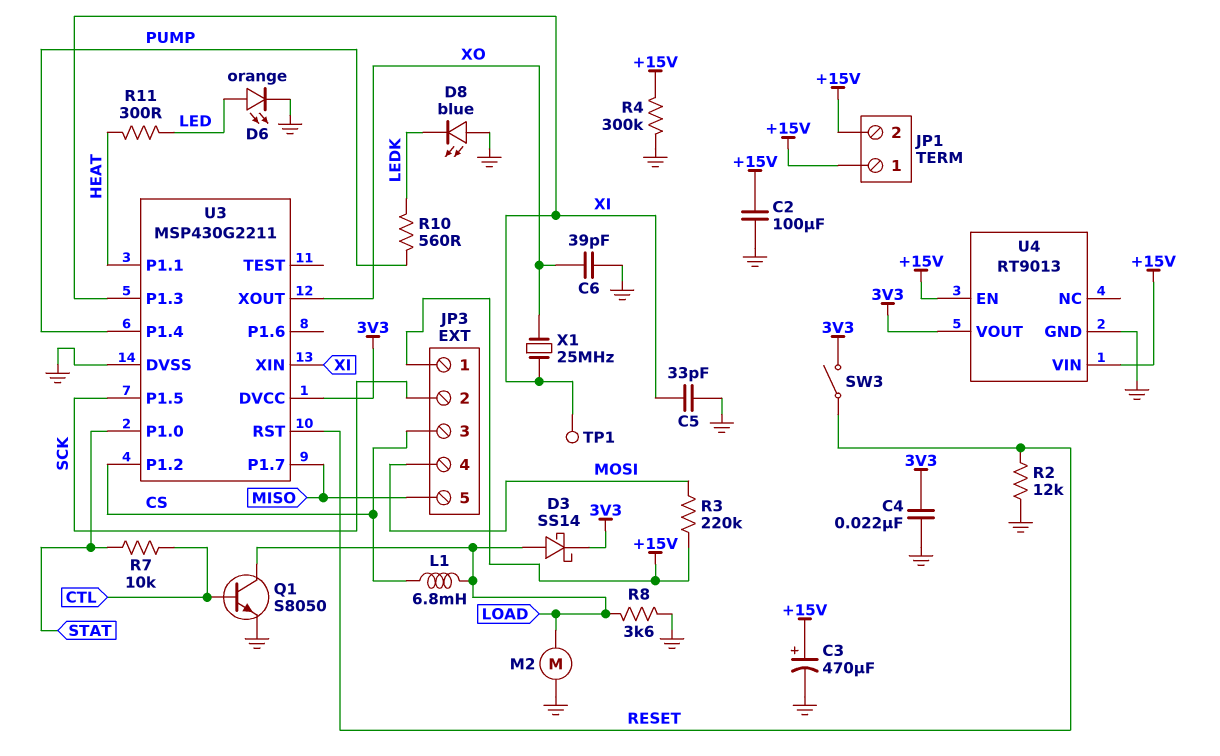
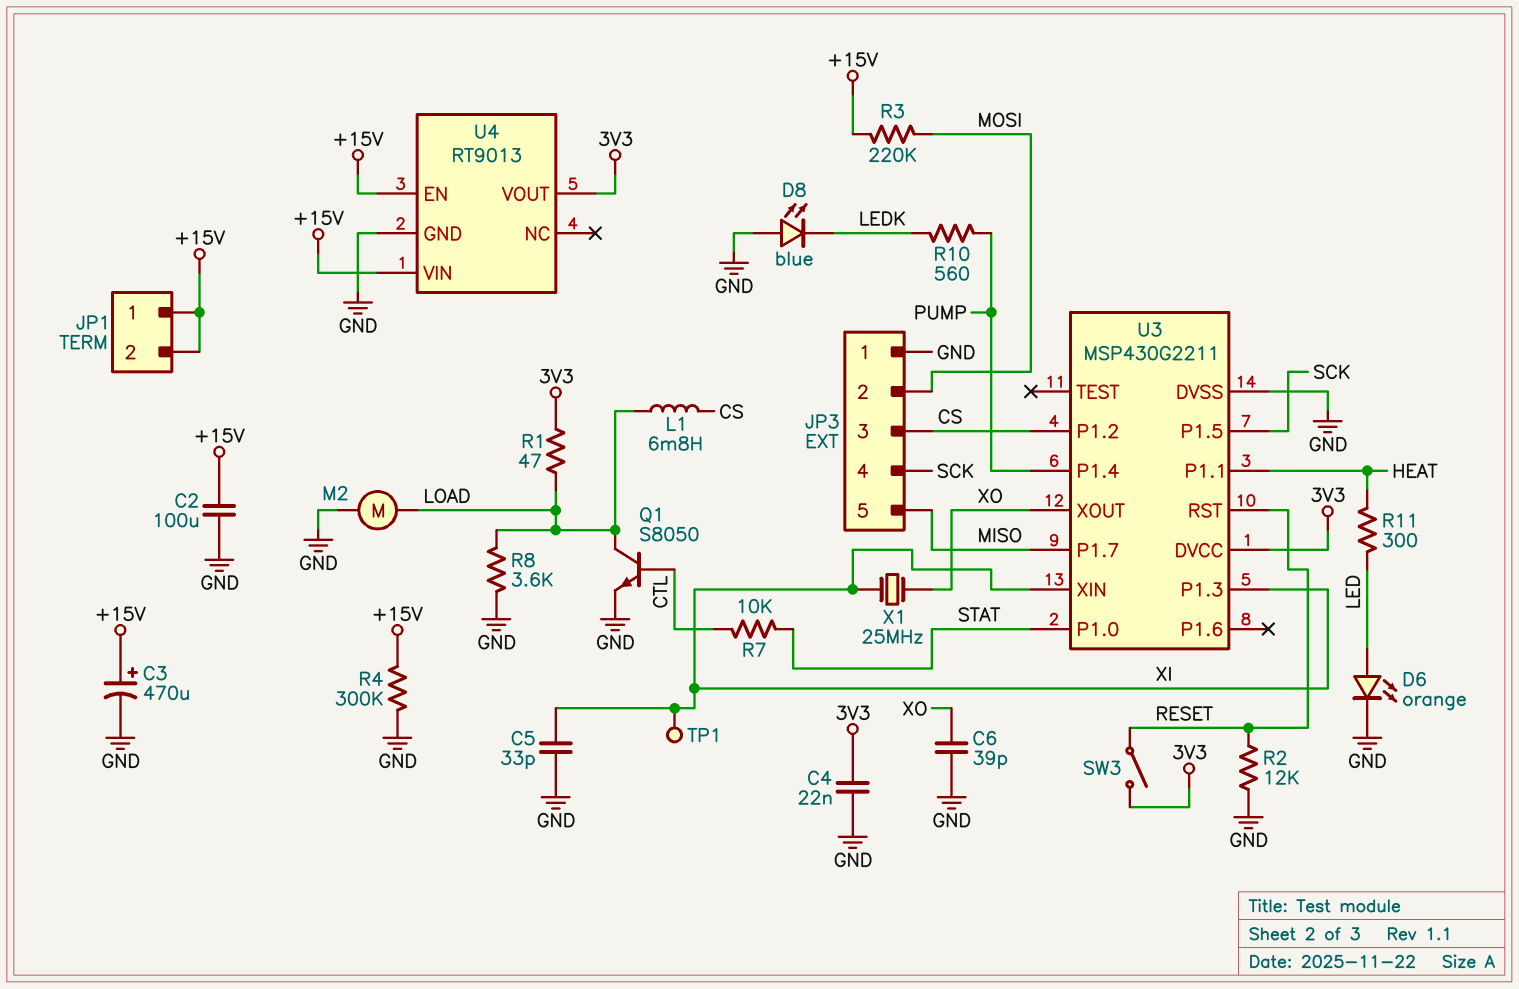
D3: schottky SS14 (A LOAD, K 3V3) -> none
JP3 pin 1: +15V -> GND
JP3 pin 2: SCK -> MOSI
JP3 pin 4: MOSI -> SCK
R1: none -> 47 (3V3, LOAD)

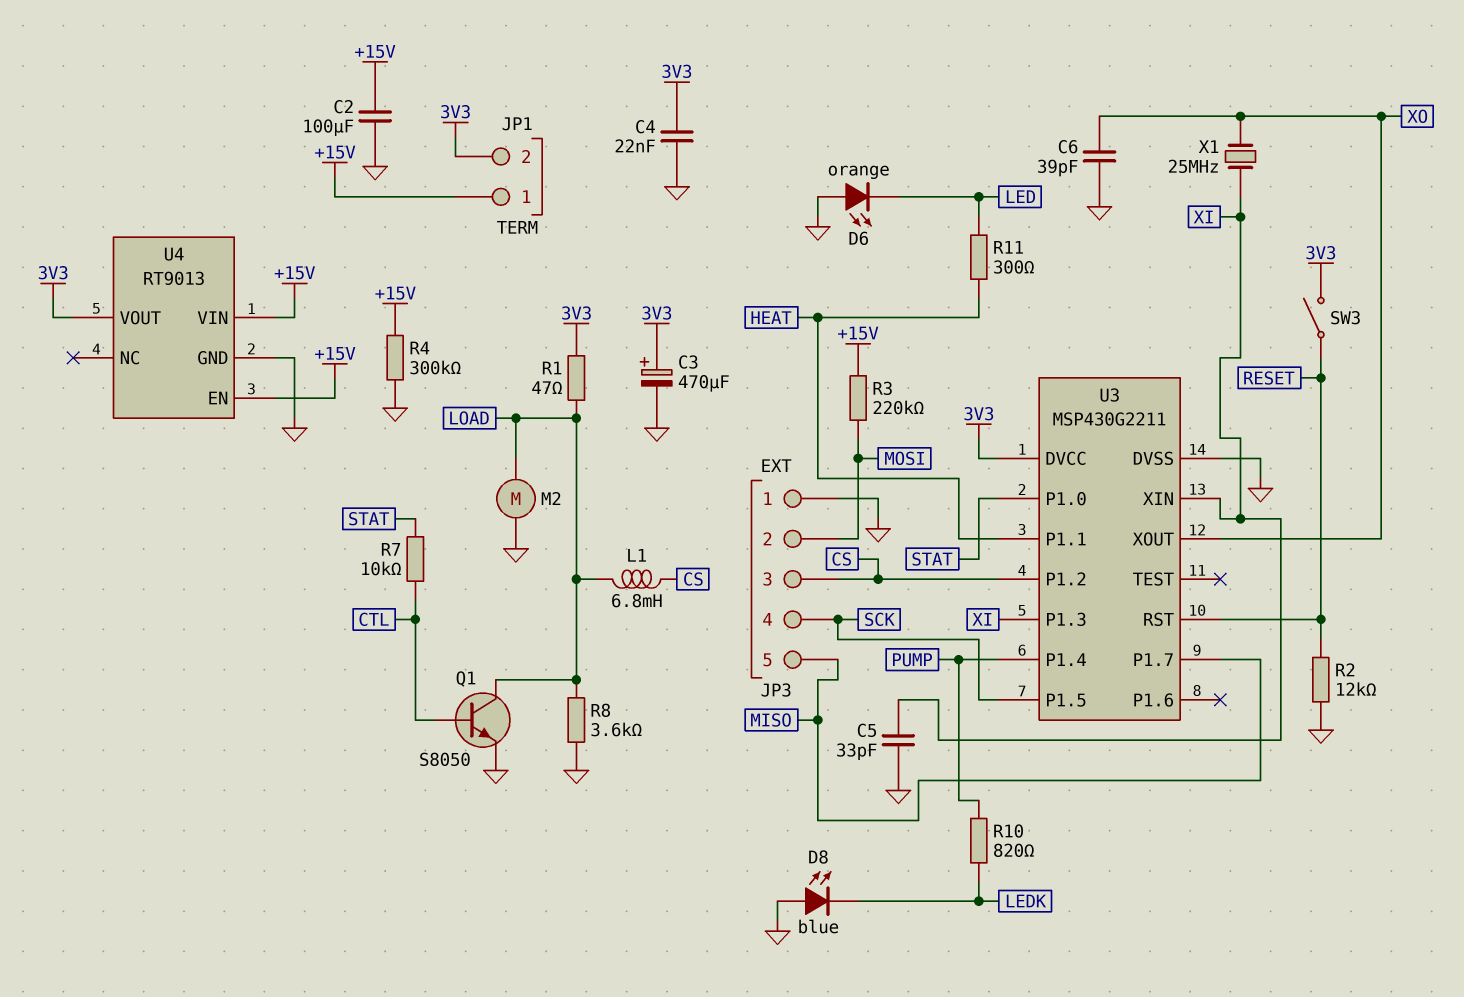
C3: 470uF (plus +15V, minus GND) -> 470uF (plus 3V3, minus GND)
D6: LED orange (A LED, K GND) -> LED orange (A GND, K LED)
JP1 pin 2: +15V -> 3V3
R10: 560 (LEDK, PUMP) -> 820 (LEDK, PUMP)
TP1: test point (XI) -> none

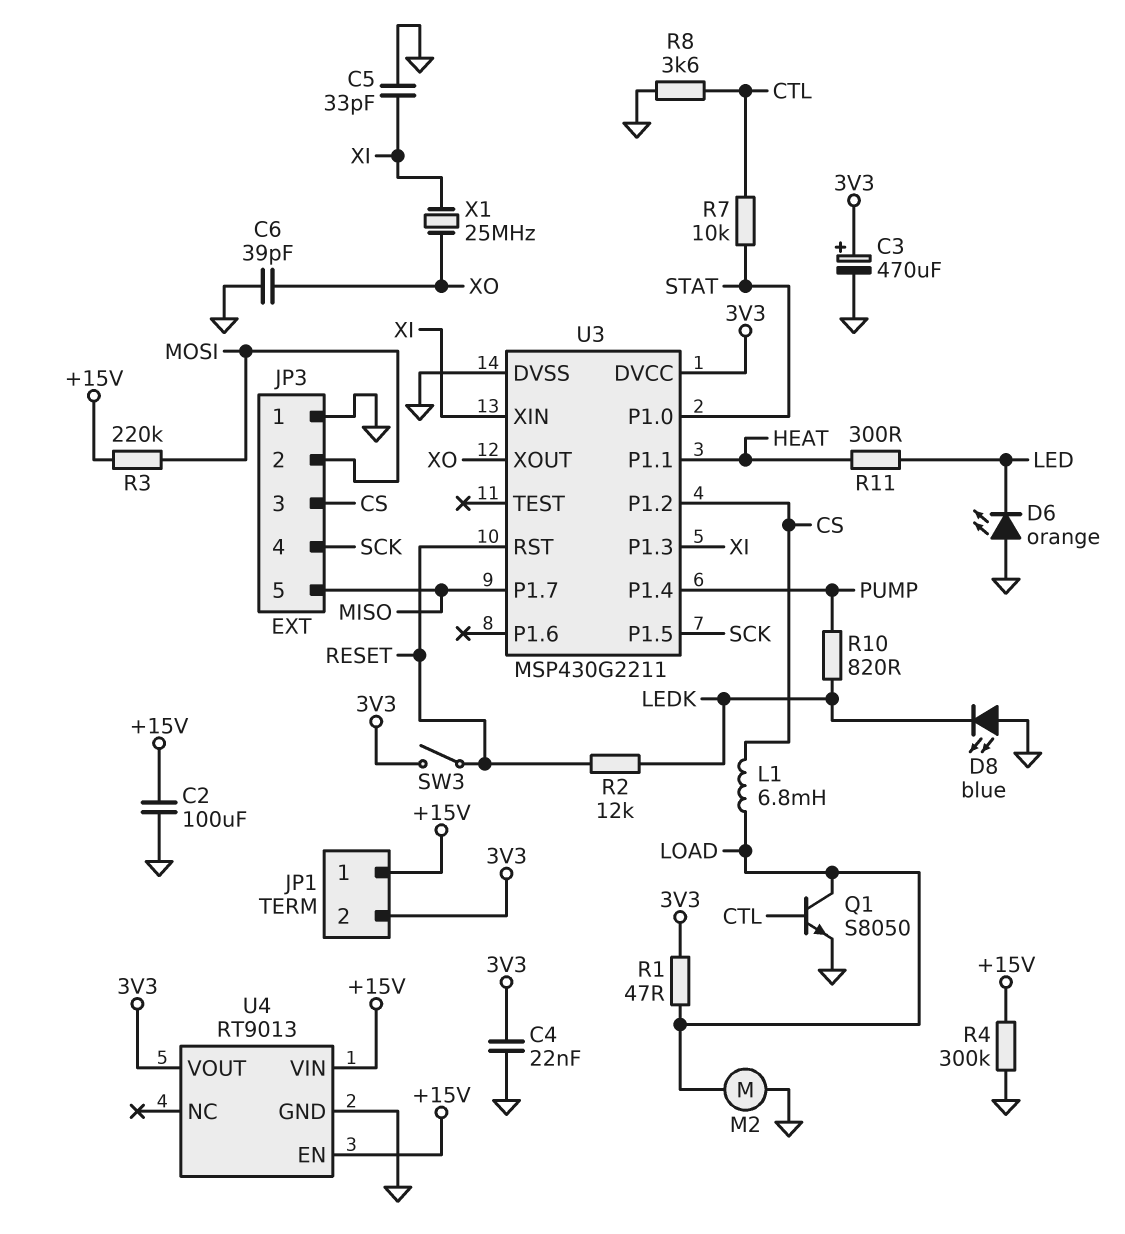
R2: 12k (GND, RESET) -> 12k (LEDK, RESET)
R8: 3.6k (GND, LOAD) -> 3.6k (CTL, GND)

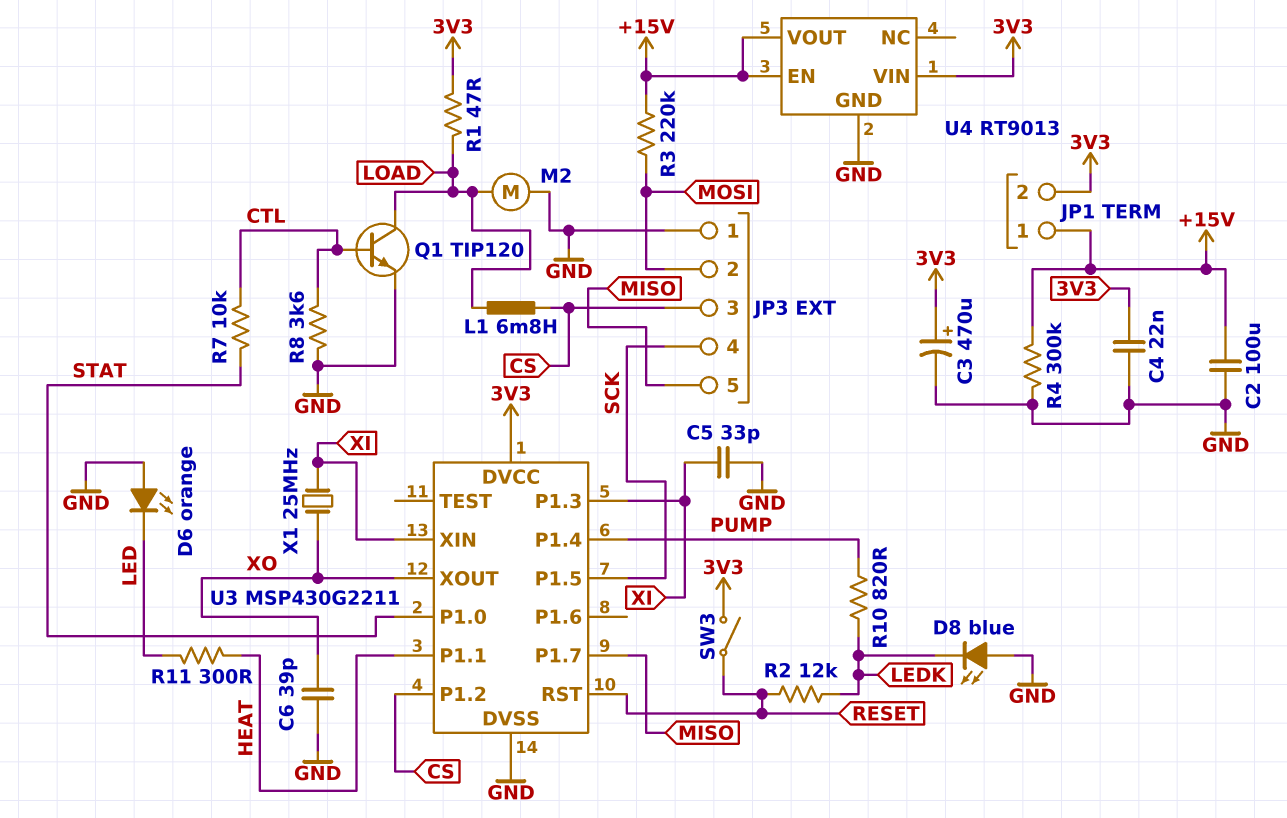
Q1: NPN S8050 (B CTL, C LOAD, E GND) -> NPN TIP120 (B CTL, C LOAD, E GND)
U4 pin VIN: +15V -> 3V3
U4 pin VOUT: 3V3 -> +15V

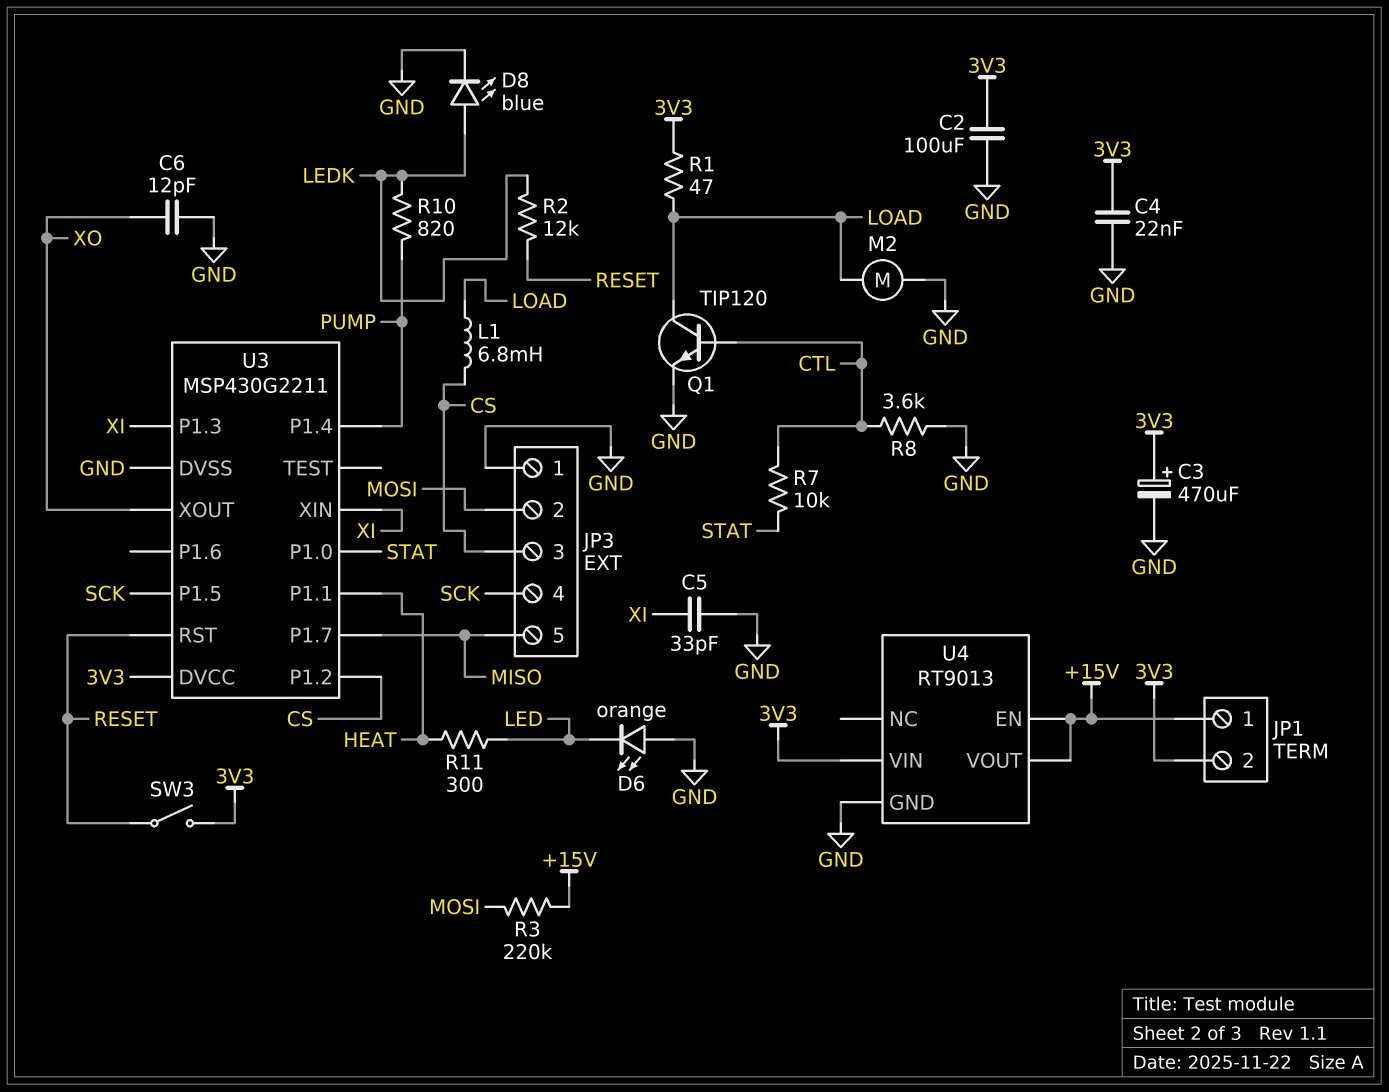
C2: 100uF (+15V, GND) -> 100uF (3V3, GND)
C6: 39pF (GND, XO) -> 12pF (GND, XO)
D8: LED blue (A GND, K LEDK) -> LED blue (A LEDK, K GND)
R4: 300k (+15V, GND) -> none
X1: 25MHz (XI, XO) -> none

